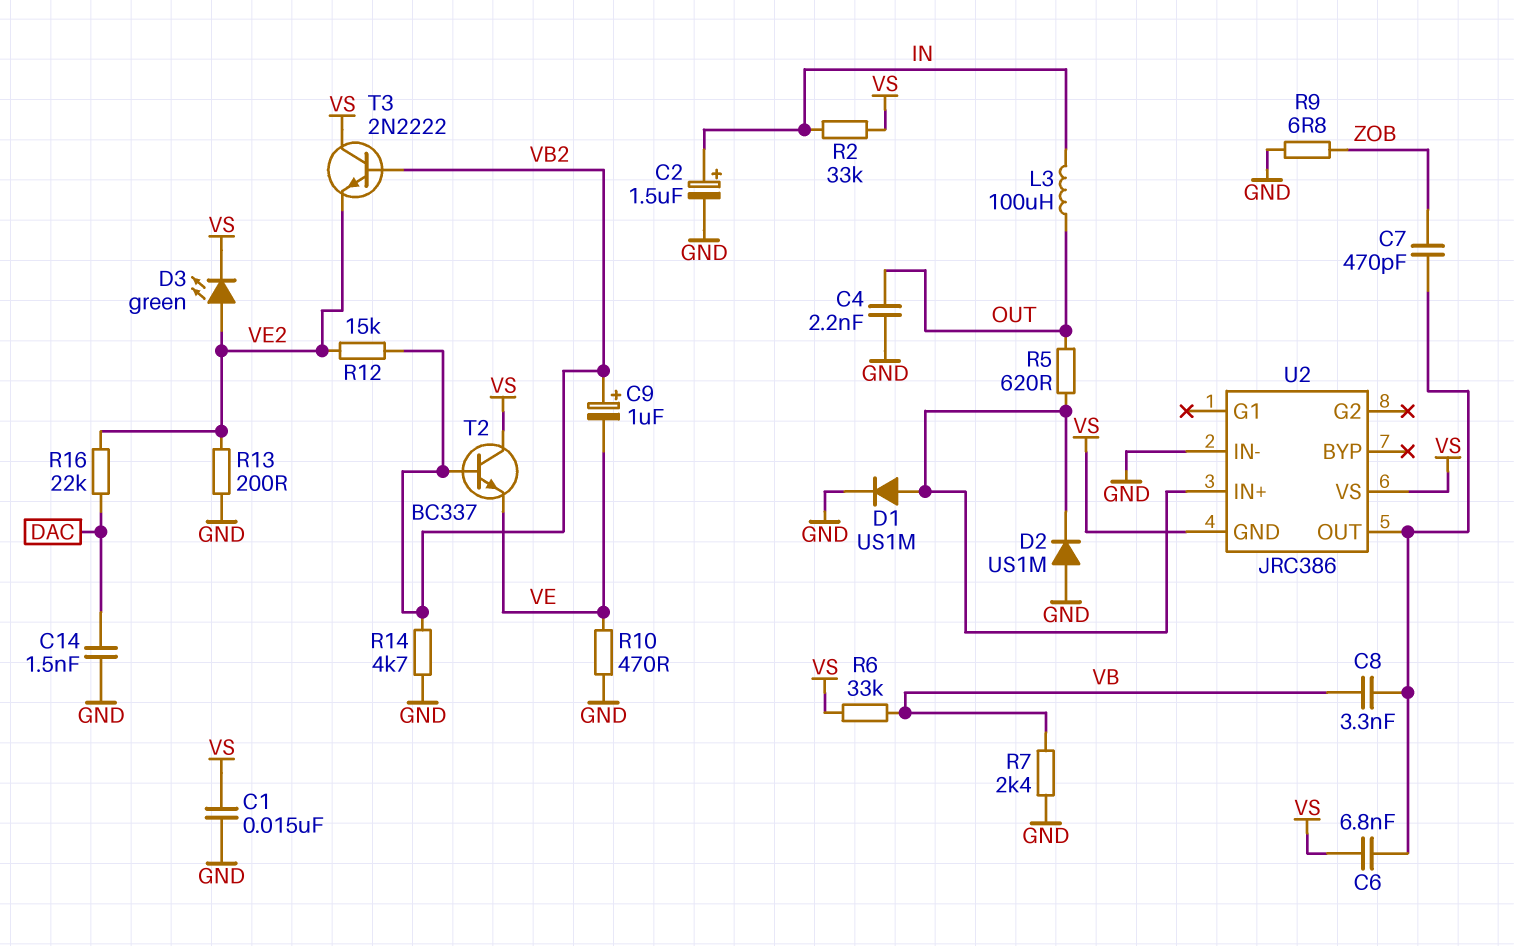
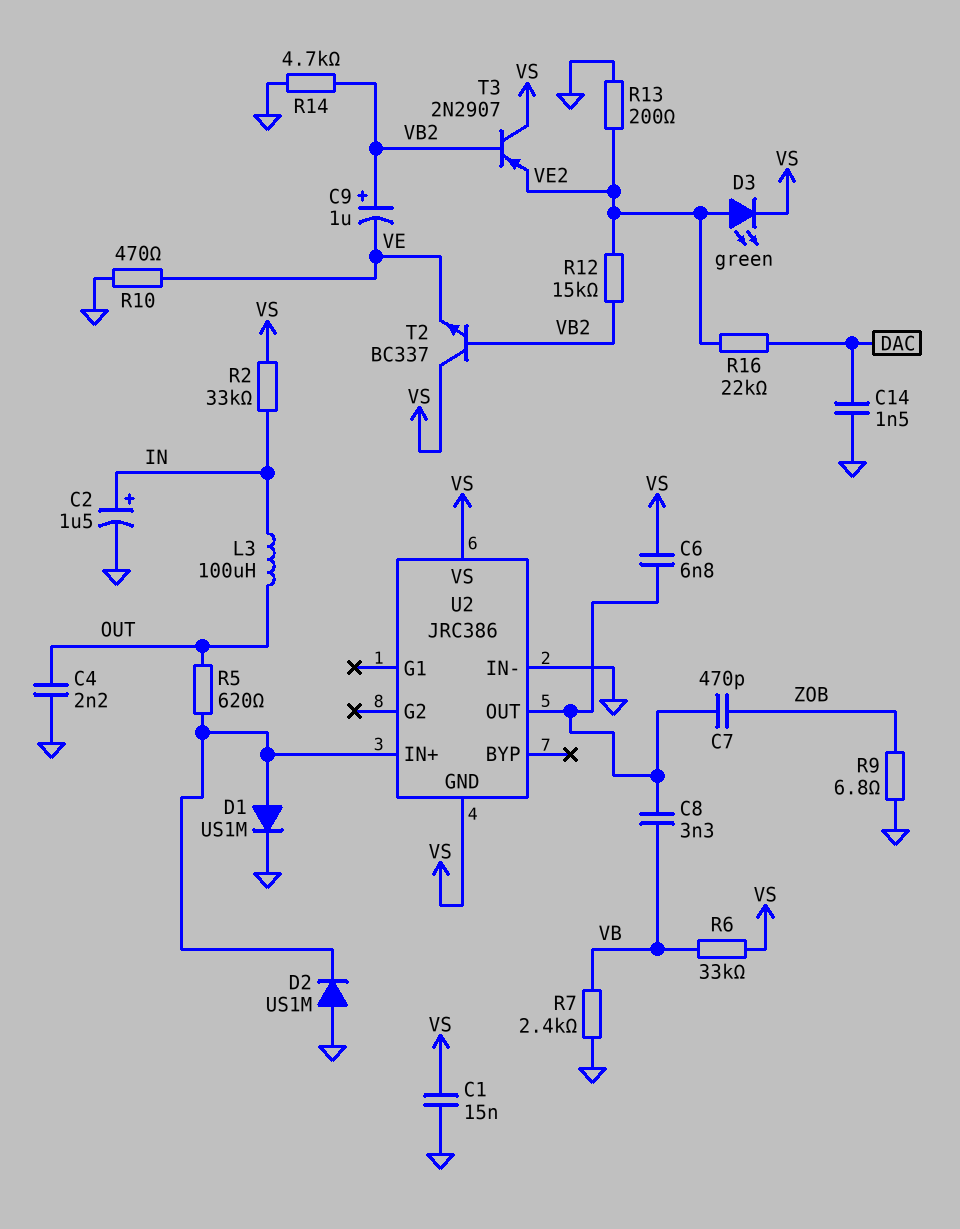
T3: NPN 2N2222 (B VB2, C VS, E VE2) -> PNP 2N2907 (B VB2, C VS, E VE2)

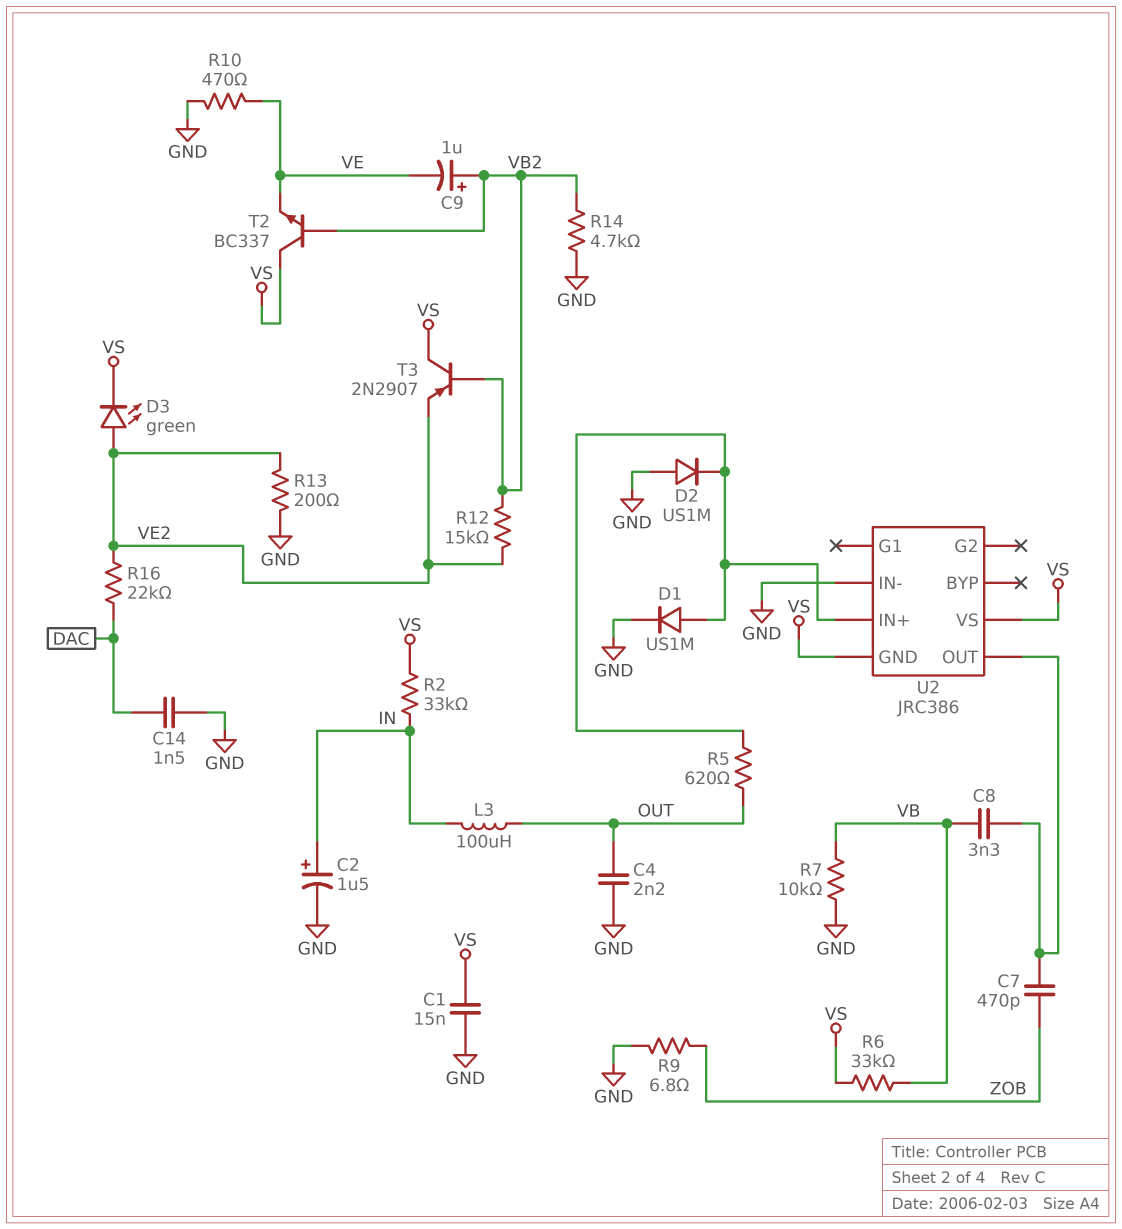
C6: 6.8nF (U2/OUT, VS) -> none
R7: 2.4k (GND, VB) -> 10k (GND, VB)

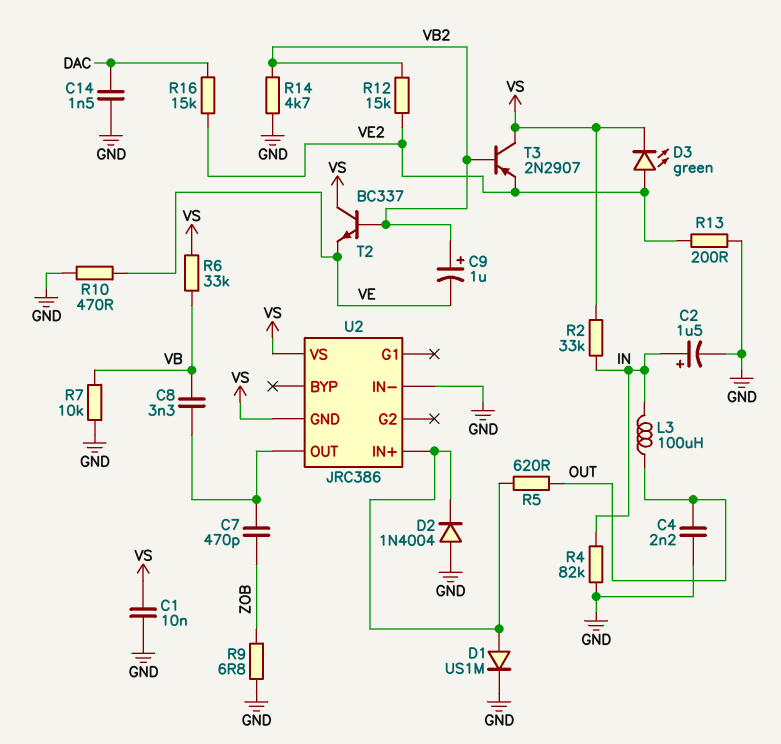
C1: 15nF (GND, VS) -> 10nF (GND, VS)
D2: diode US1M (A GND, K U2/IN+) -> diode 1N4004 (A GND, K U2/IN+)
R4: none -> 82k (GND, IN)
R16: 22k (DAC, VE2) -> 15k (DAC, VE2)

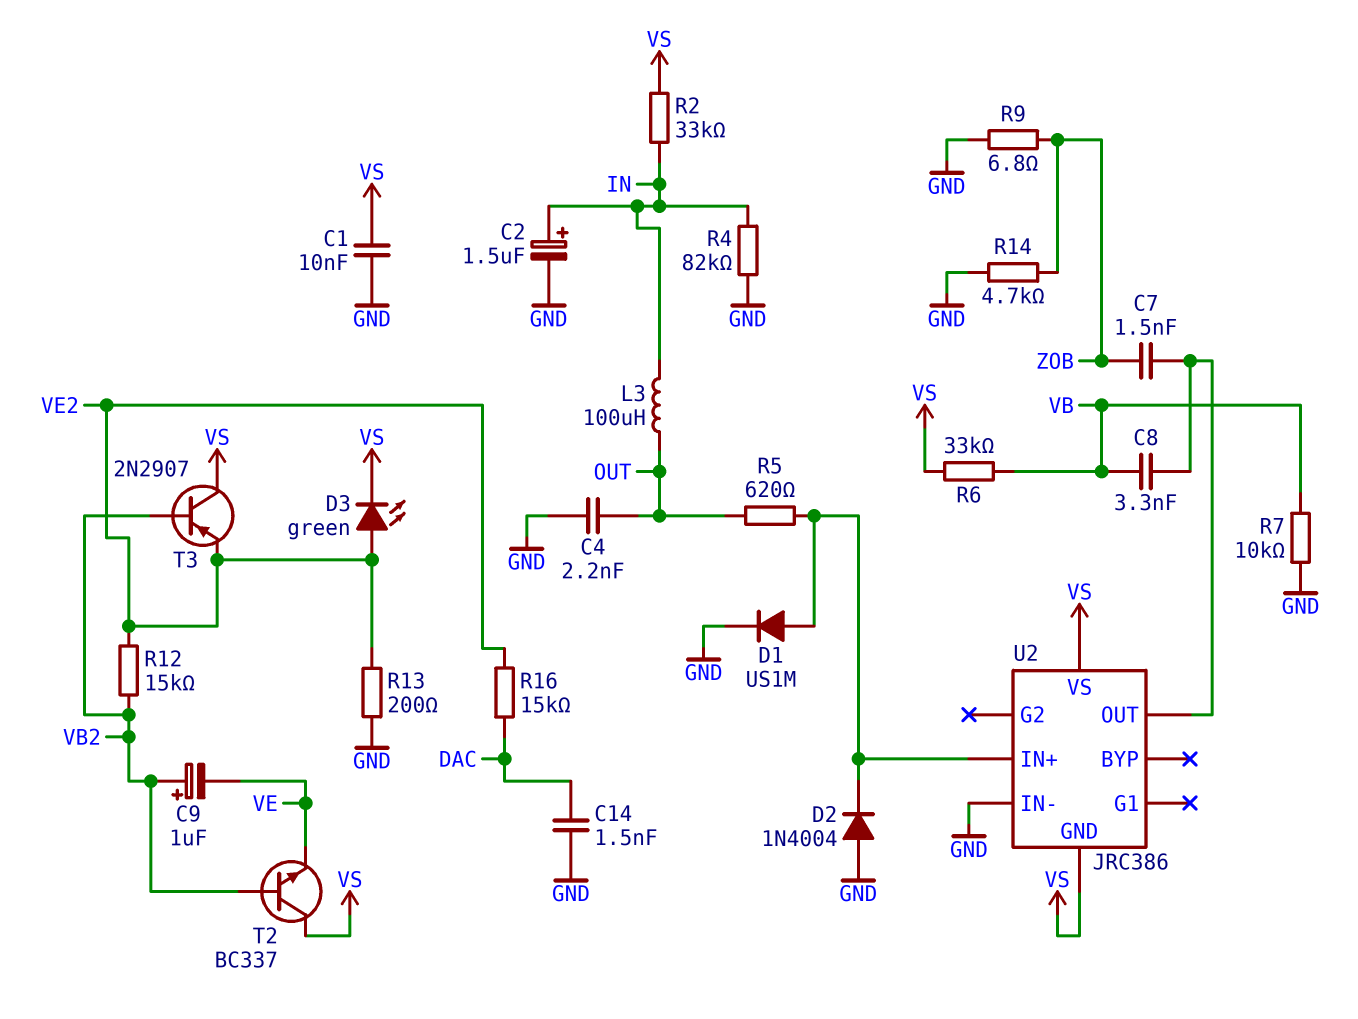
C7: 470pF (U2/OUT, ZOB) -> 1.5nF (U2/OUT, ZOB)
R10: 470 (GND, VE) -> none
R14: 4.7k (GND, VB2) -> 4.7k (GND, ZOB)

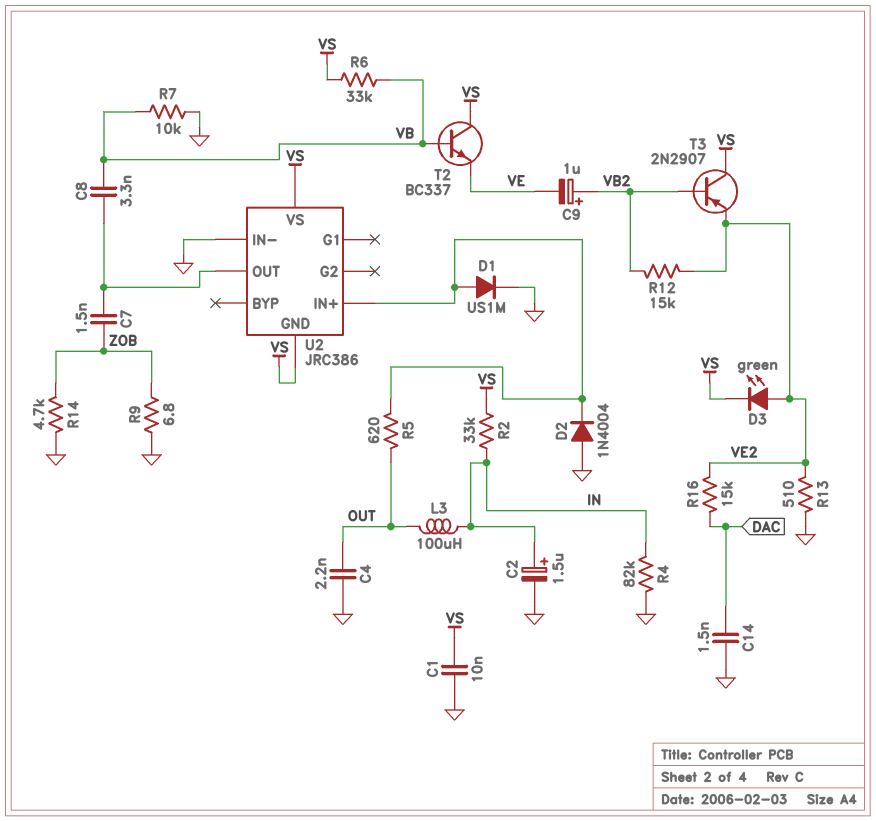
R13: 200 (GND, VE2) -> 510 (GND, VE2)
T2: NPN BC337 (B VB2, C VS, E VE) -> NPN BC337 (B VB, C VS, E VE)

